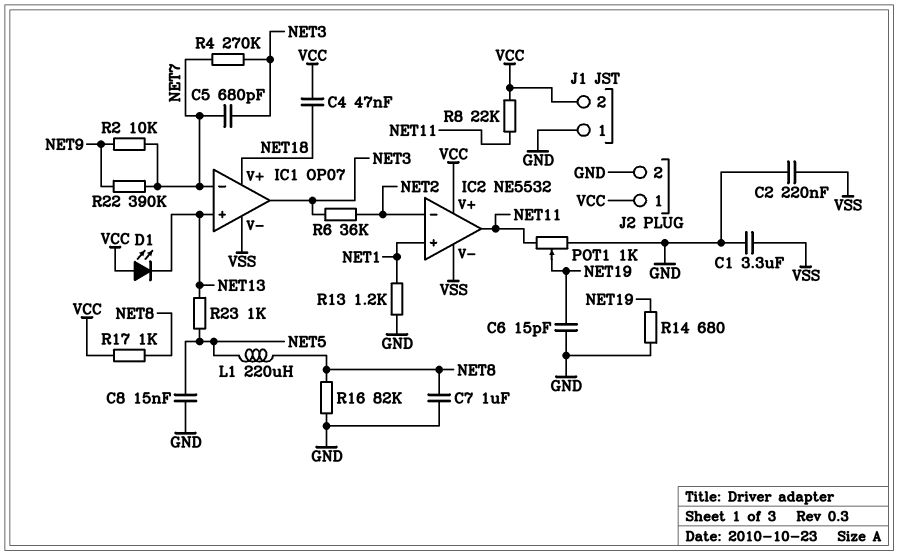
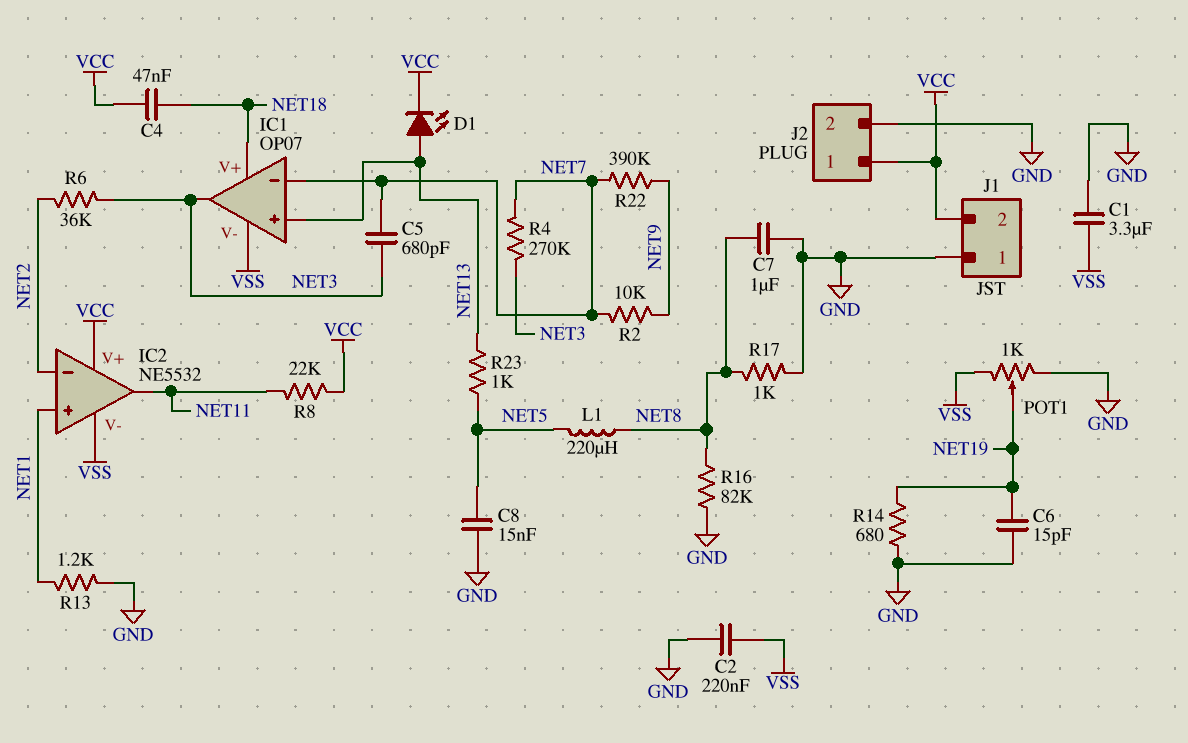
D1: LED (A VCC, K NET13) -> LED (A NET13, K VCC)
POT1: 1k (GND, NET11, wiper NET19) -> 1k (GND, VSS, wiper NET19)
R17: 1k (NET8, VCC) -> 1k (GND, NET8)

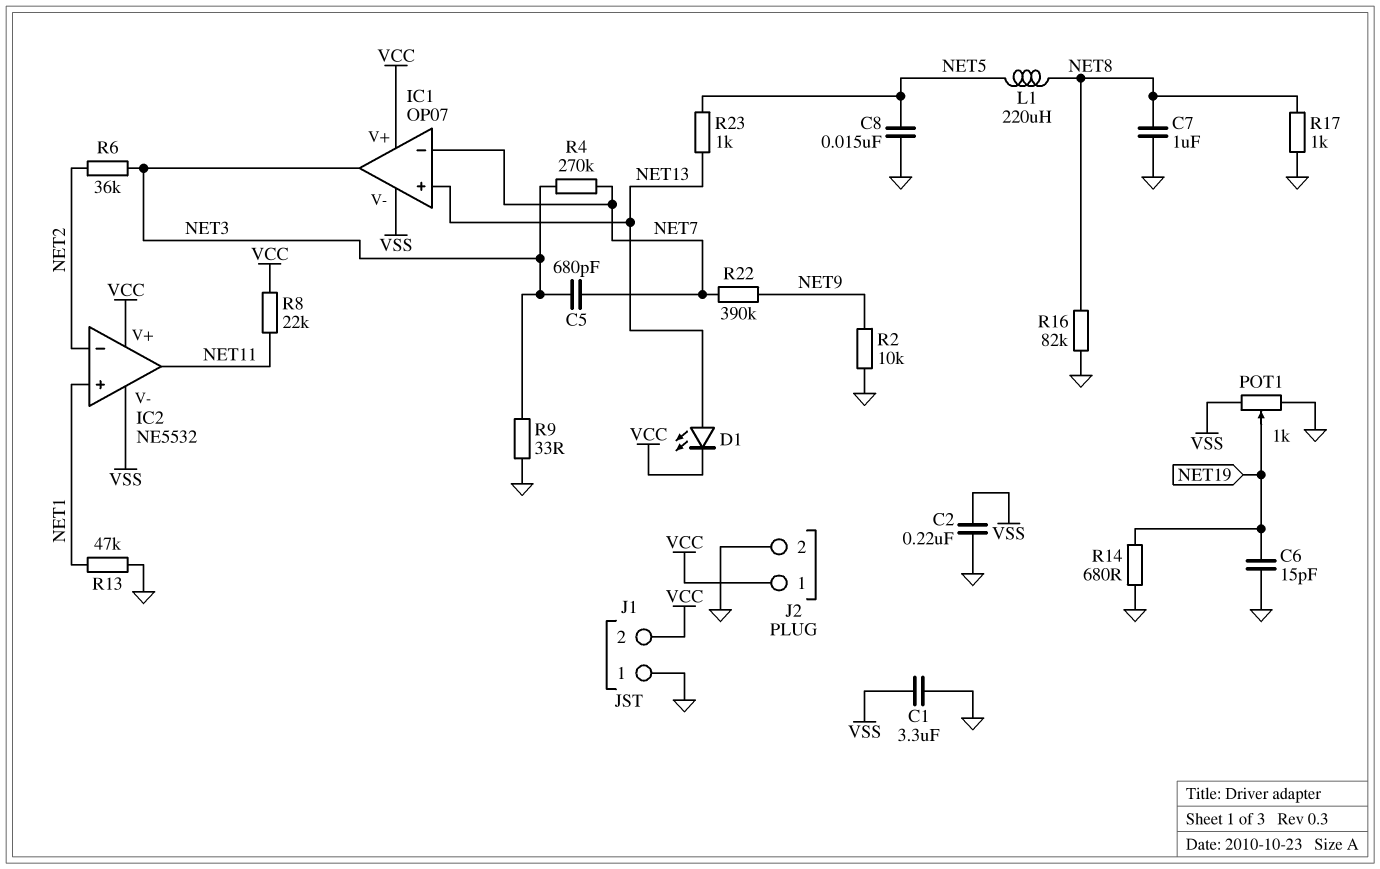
C4: 47nF (NET18, VCC) -> none
IC1 pin V+: NET18 -> VCC
R2: 10k (NET7, NET9) -> 10k (GND, NET9)
R9: none -> 33 (GND, NET3)
R13: 1.2k (GND, NET1) -> 47k (GND, NET1)

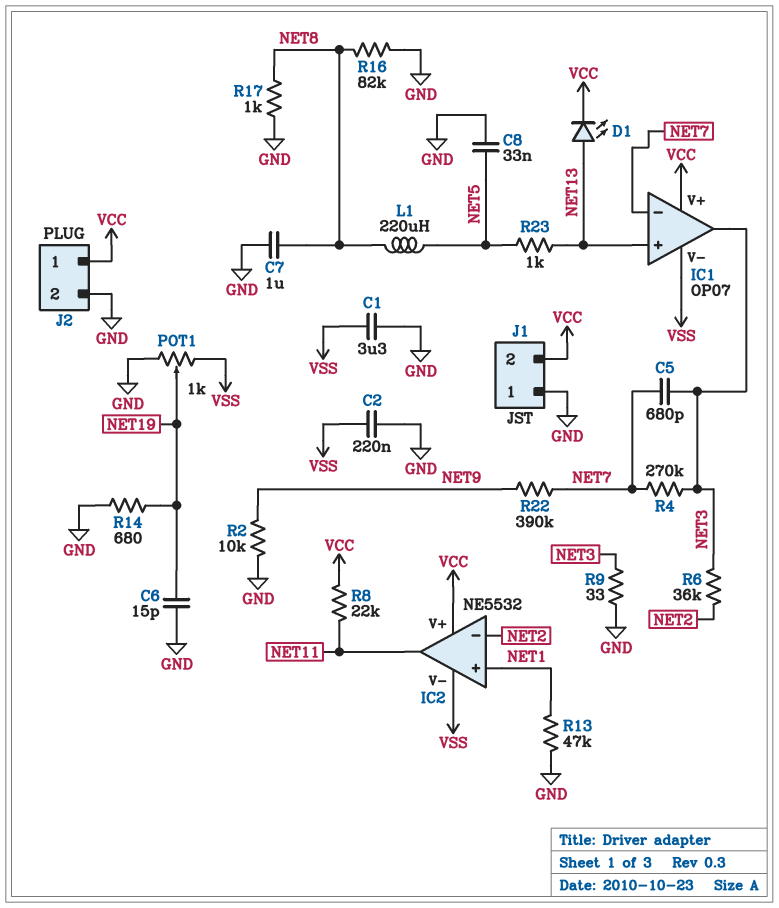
C8: 15nF (GND, NET5) -> 33nF (GND, NET5)

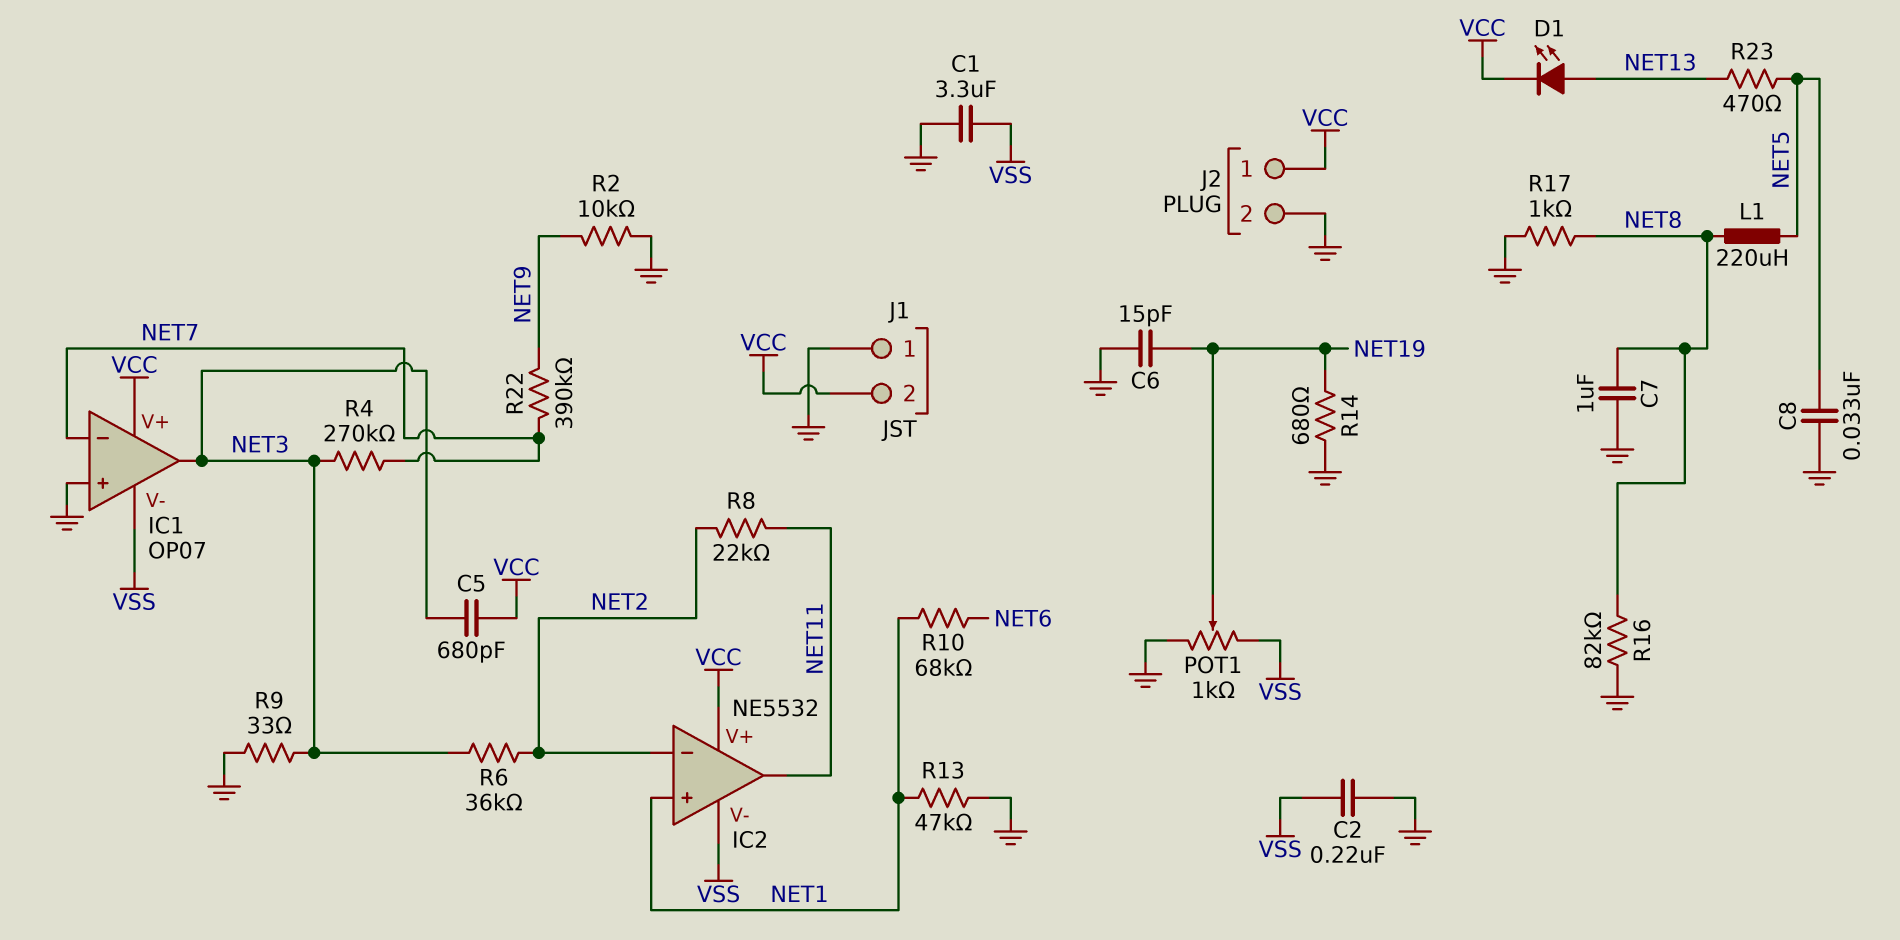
C5: 680pF (NET3, NET7) -> 680pF (NET3, VCC)
IC1 pin in+: NET13 -> GND
R8: 22k (NET11, VCC) -> 22k (NET2, NET11)
R10: none -> 68k (NET1, NET6)
R23: 1k (NET5, NET13) -> 470 (NET5, NET13)

